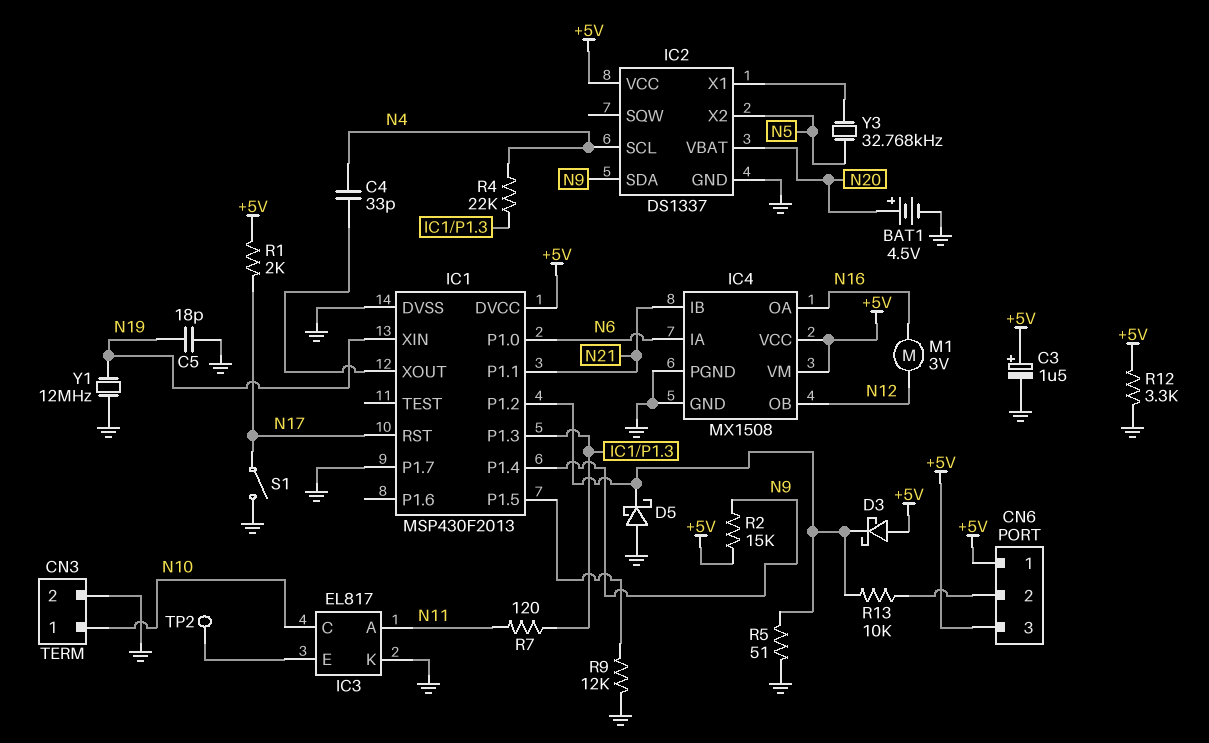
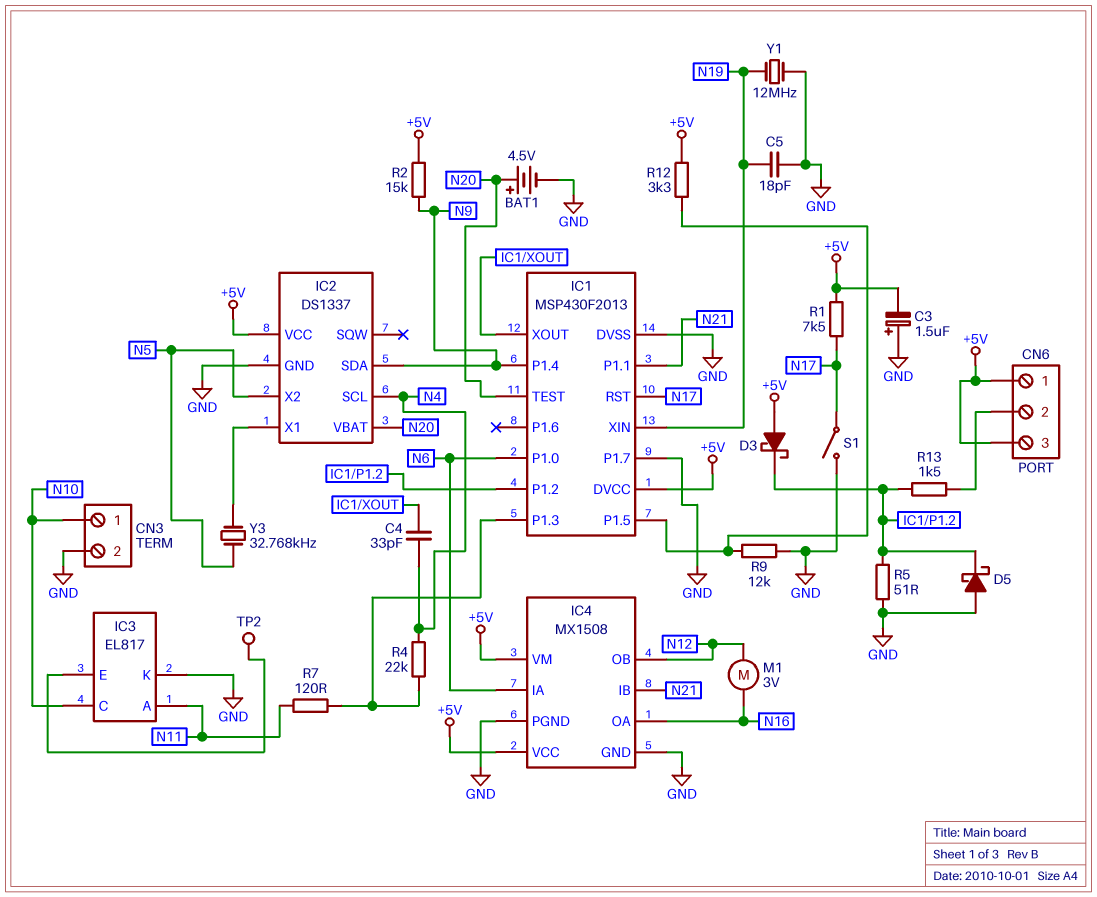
C3: 1.5uF (plus +5V, minus GND) -> 1.5uF (plus GND, minus +5V)
IC1 pin TEST: none -> N20
R1: 2k (+5V, N17) -> 7.5k (+5V, N17)
R12: 3.3k (+5V, GND) -> 3.3k (+5V, IC1/P1.5)
R13: 10k (CN6/2, IC1/P1.2) -> 1.5k (CN6/2, IC1/P1.2)

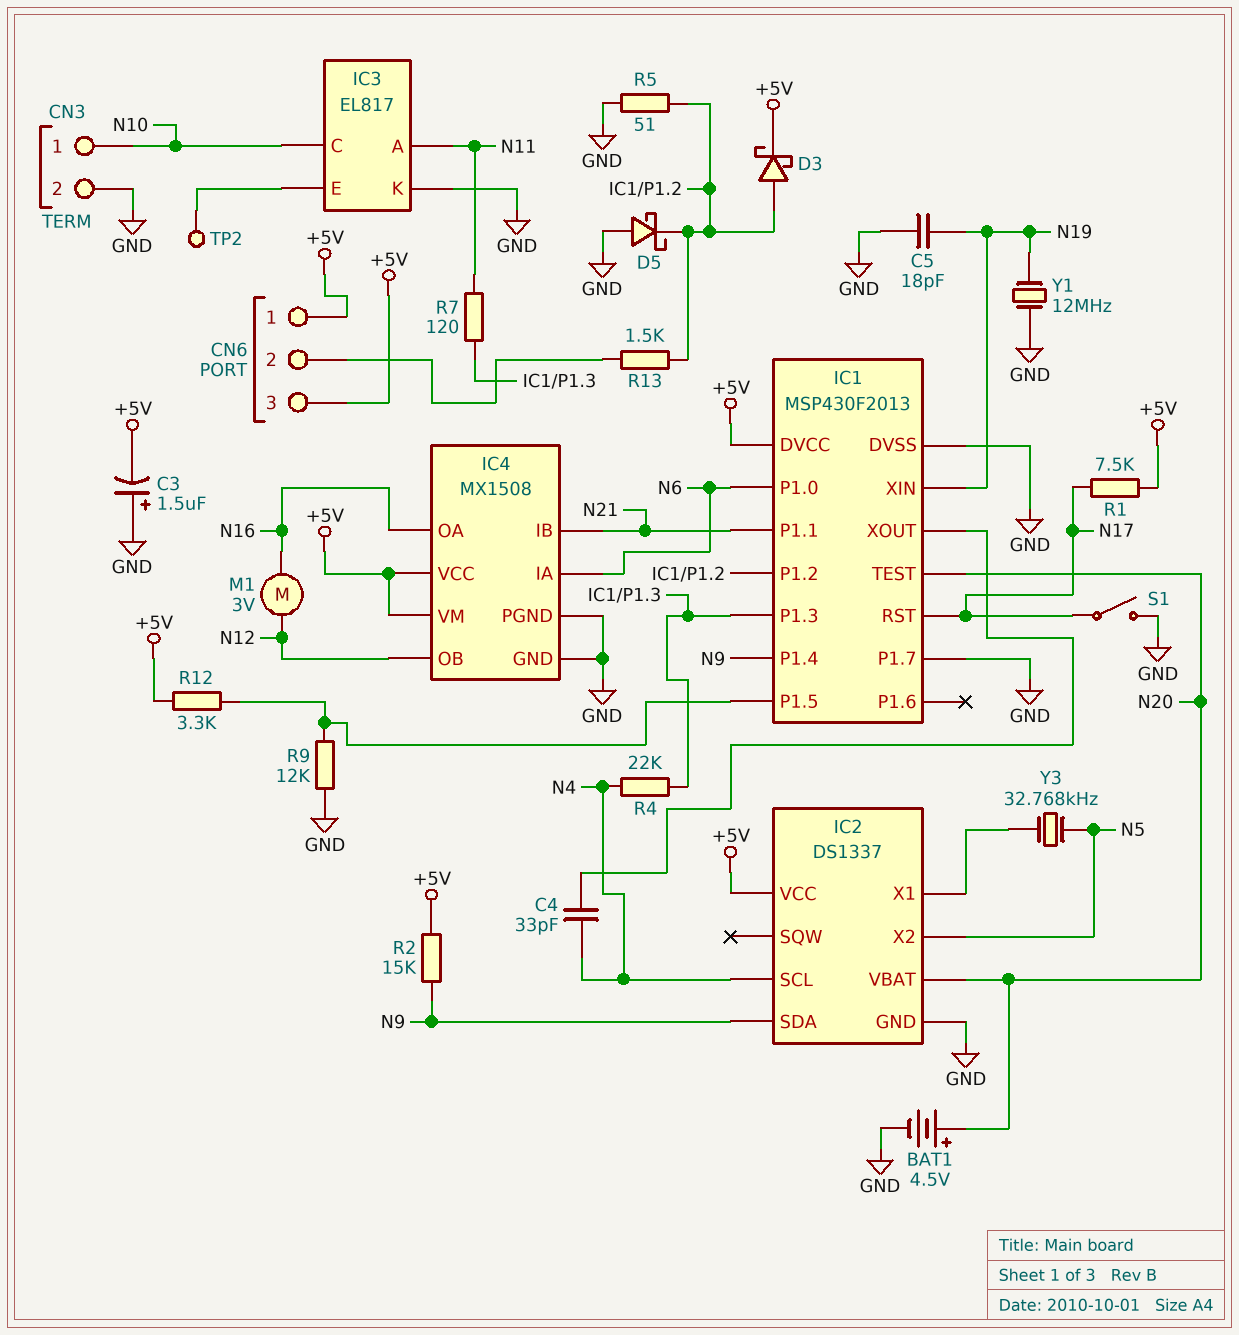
D3: schottky (A +5V, K IC1/P1.2) -> schottky (A IC1/P1.2, K +5V)

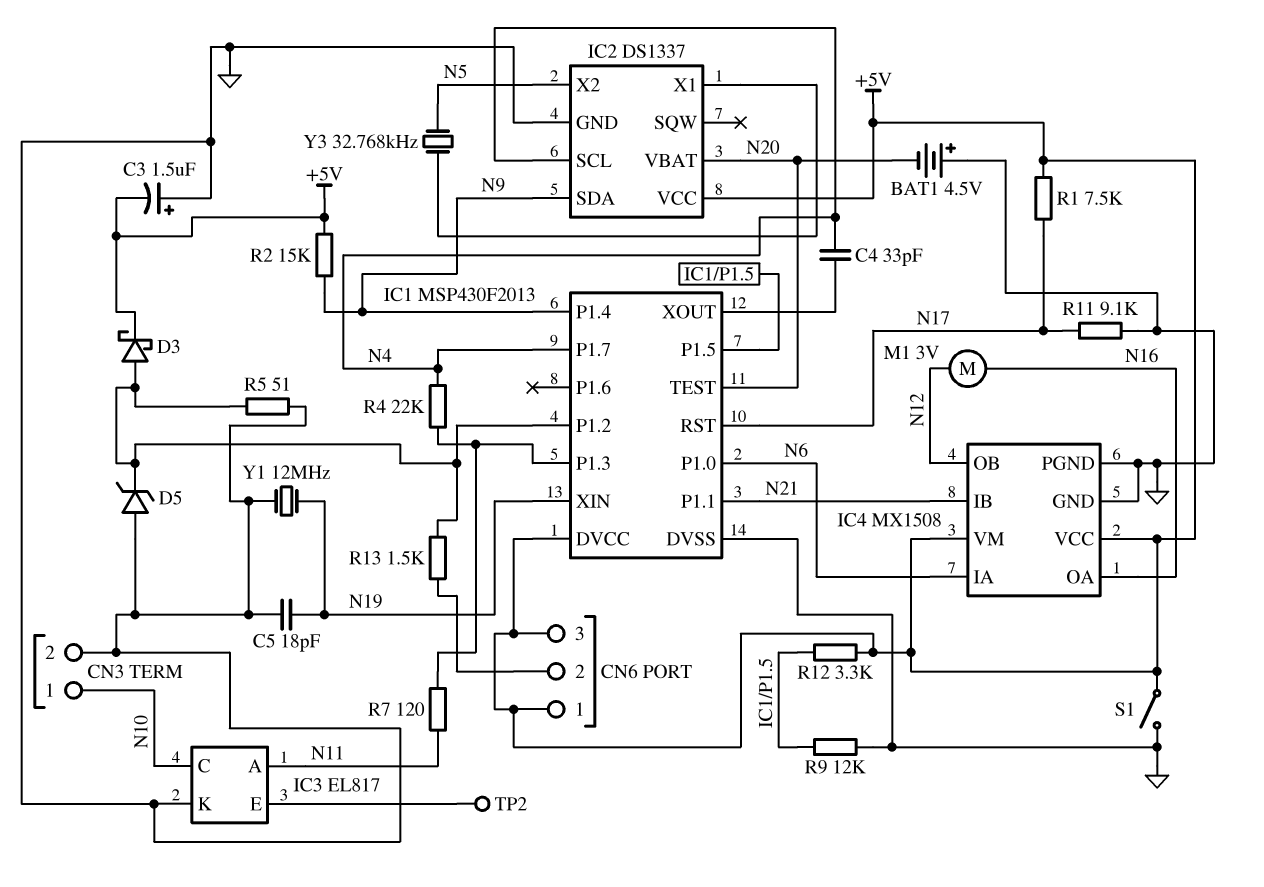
BAT1: 4.5V (plus N20, minus GND) -> 4.5V (plus GND, minus N20)
D5: schottky (A GND, K IC1/P1.2) -> zener (A GND, K IC1/P1.2)
IC1 pin P1.7: GND -> N4
R11: none -> 9.1k (GND, N17)
S1: switch (GND, N17) -> switch (+5V, GND)

